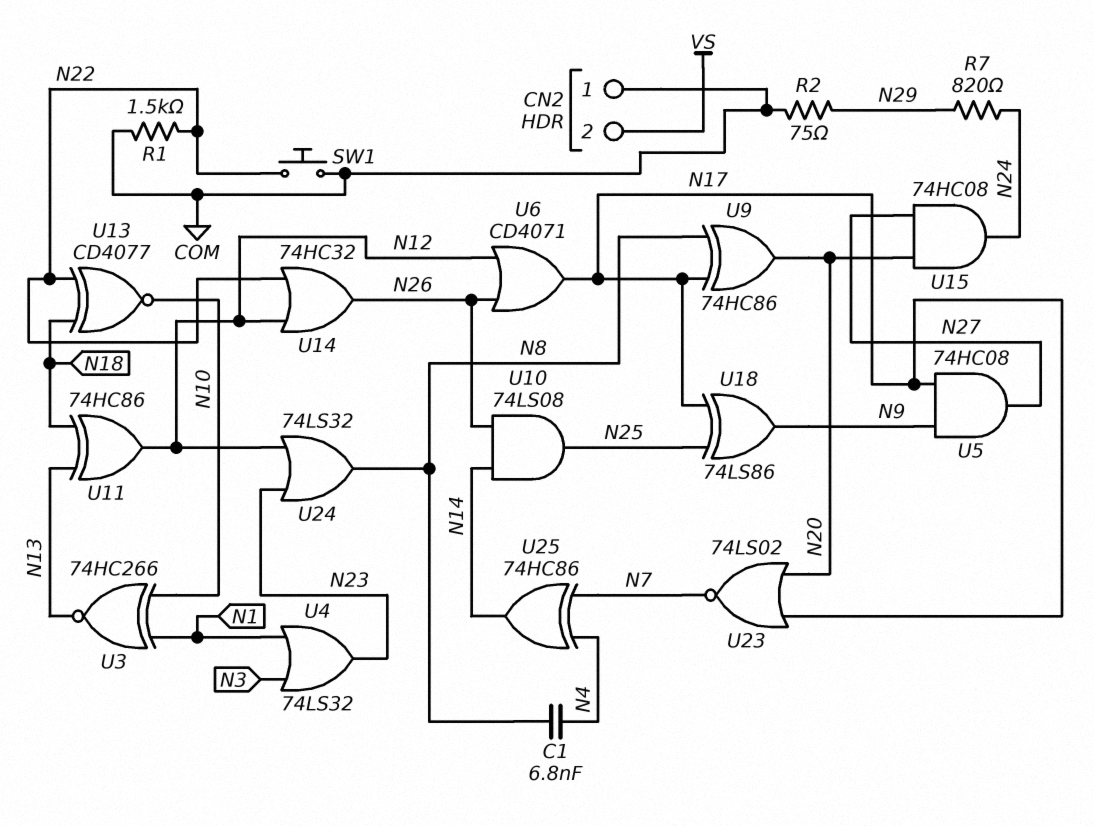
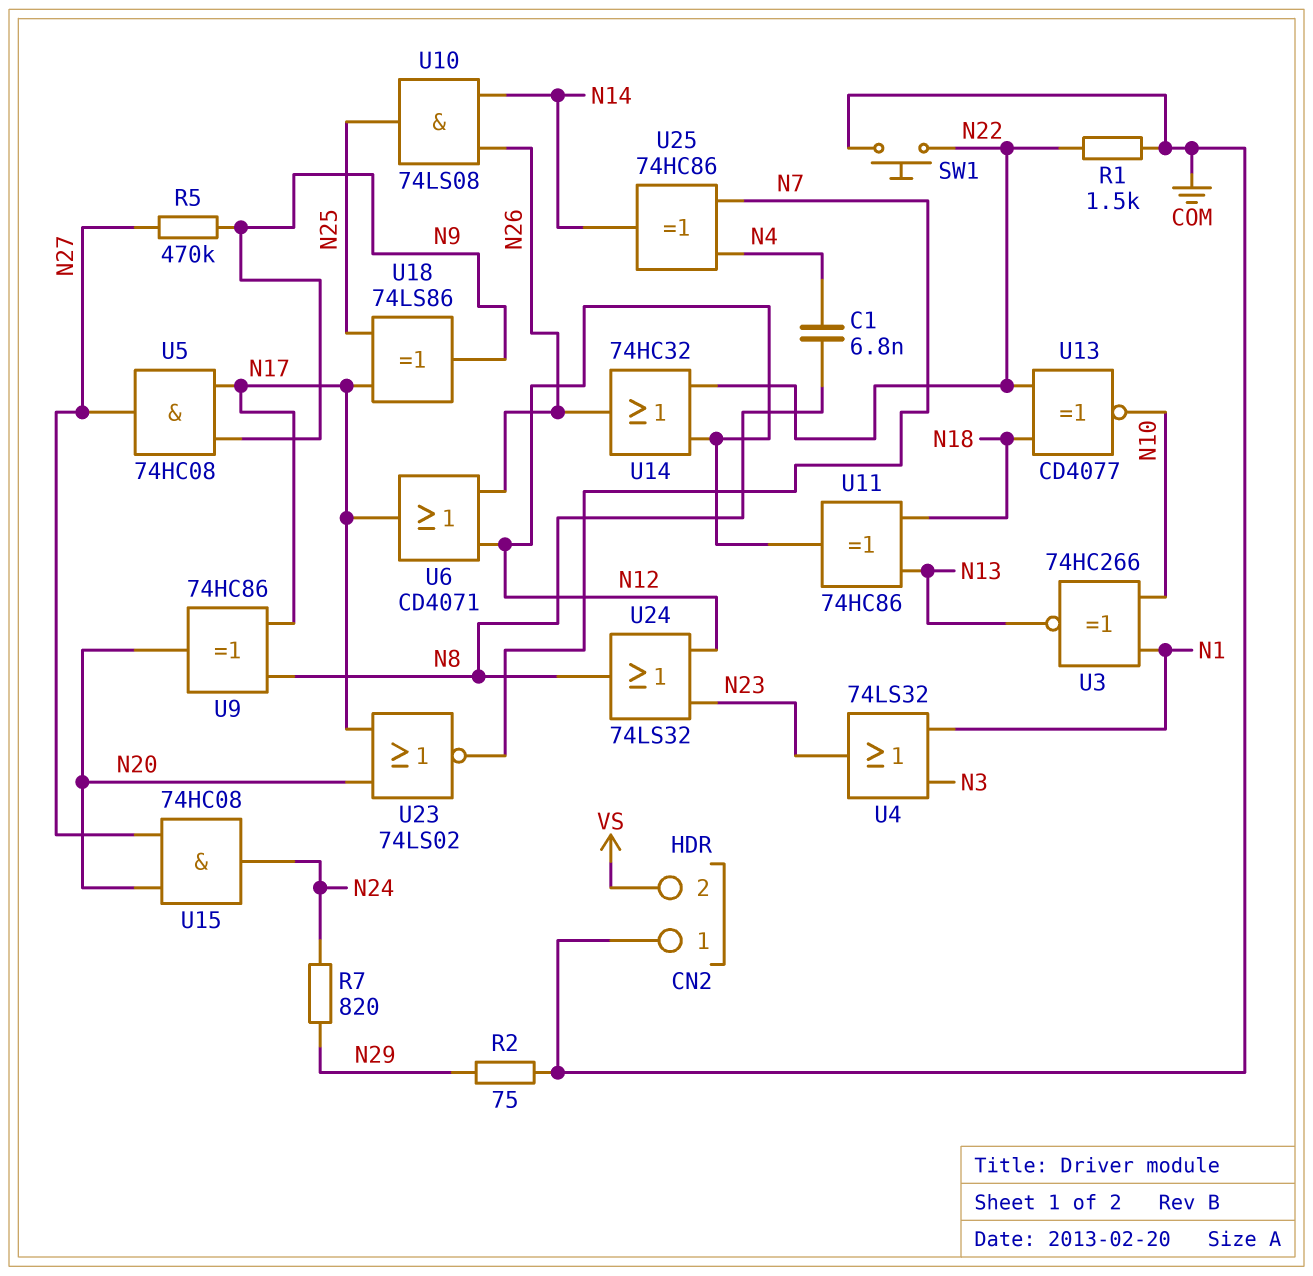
R5: none -> 470k (N9, N27)

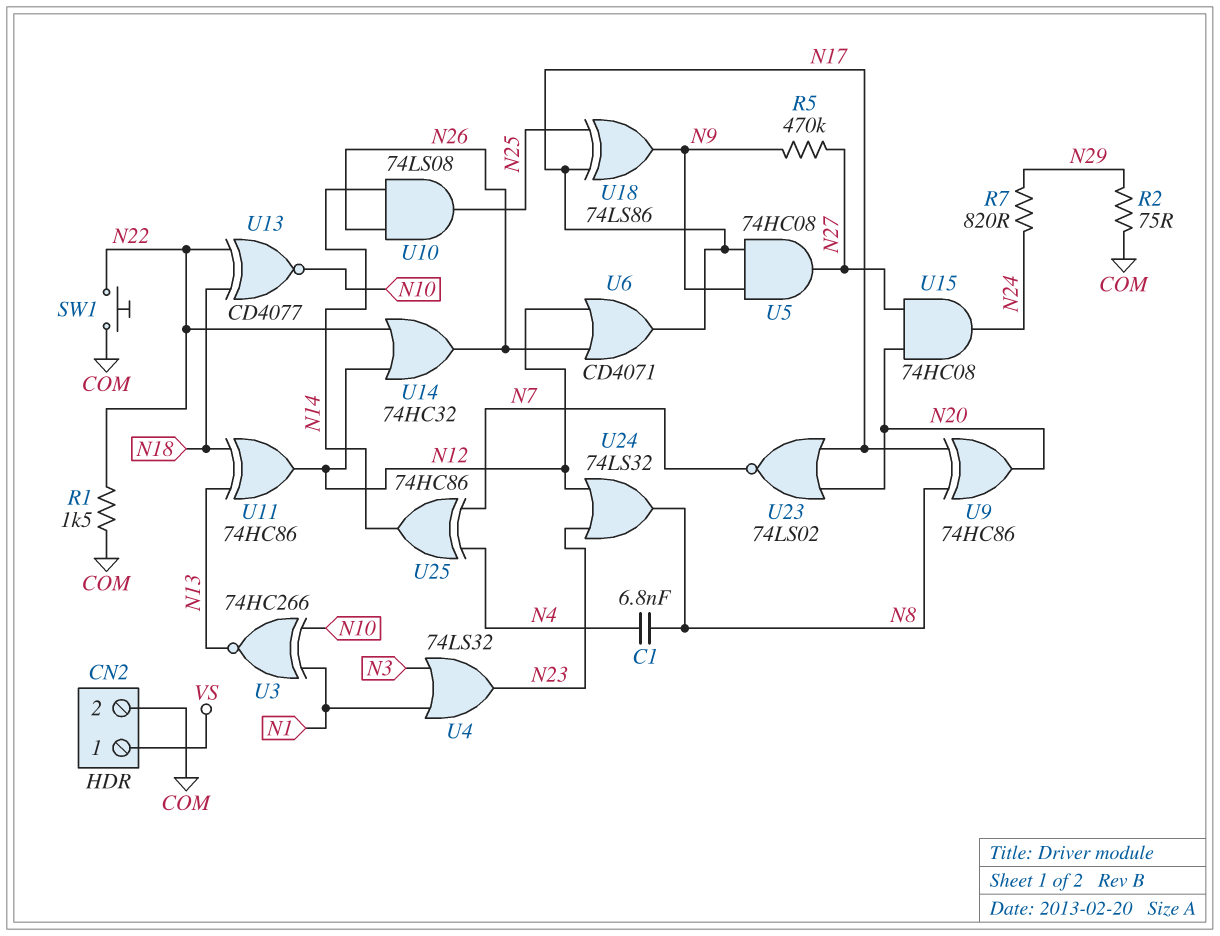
CN2 pin 1: COM -> VS
CN2 pin 2: VS -> COM

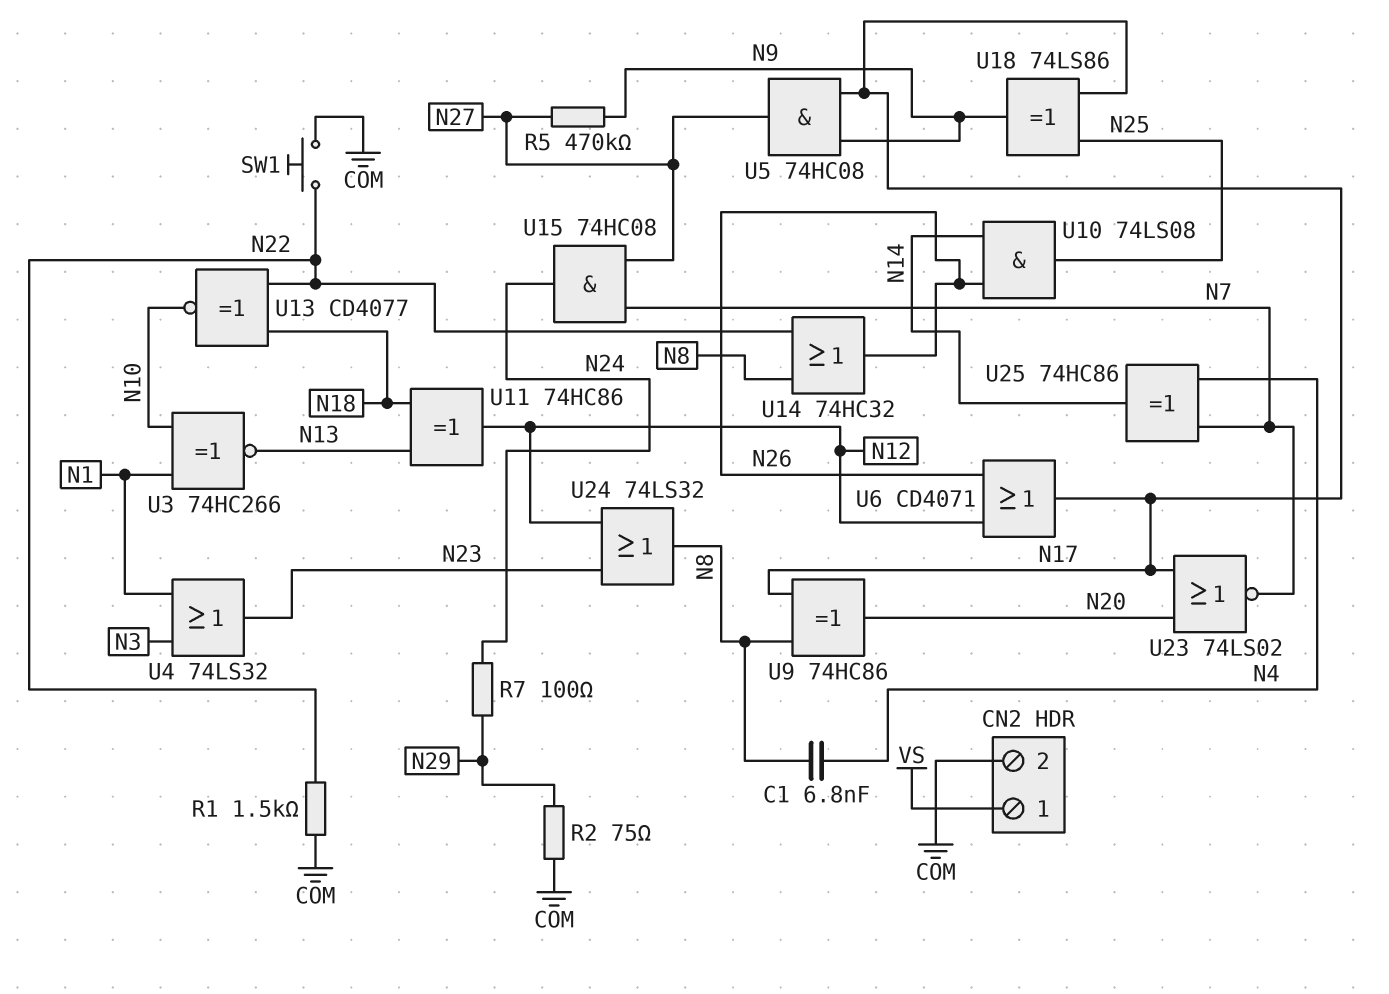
R7: 820 (N24, N29) -> 100 (N24, N29)
U14: OR 74HC32 (in N12, in N22, out N26) -> OR 74HC32 (in N8, in N22, out N26)
U15: AND 74HC08 (in N20, in N27, out N24) -> AND 74HC08 (in N7, in N27, out N24)

